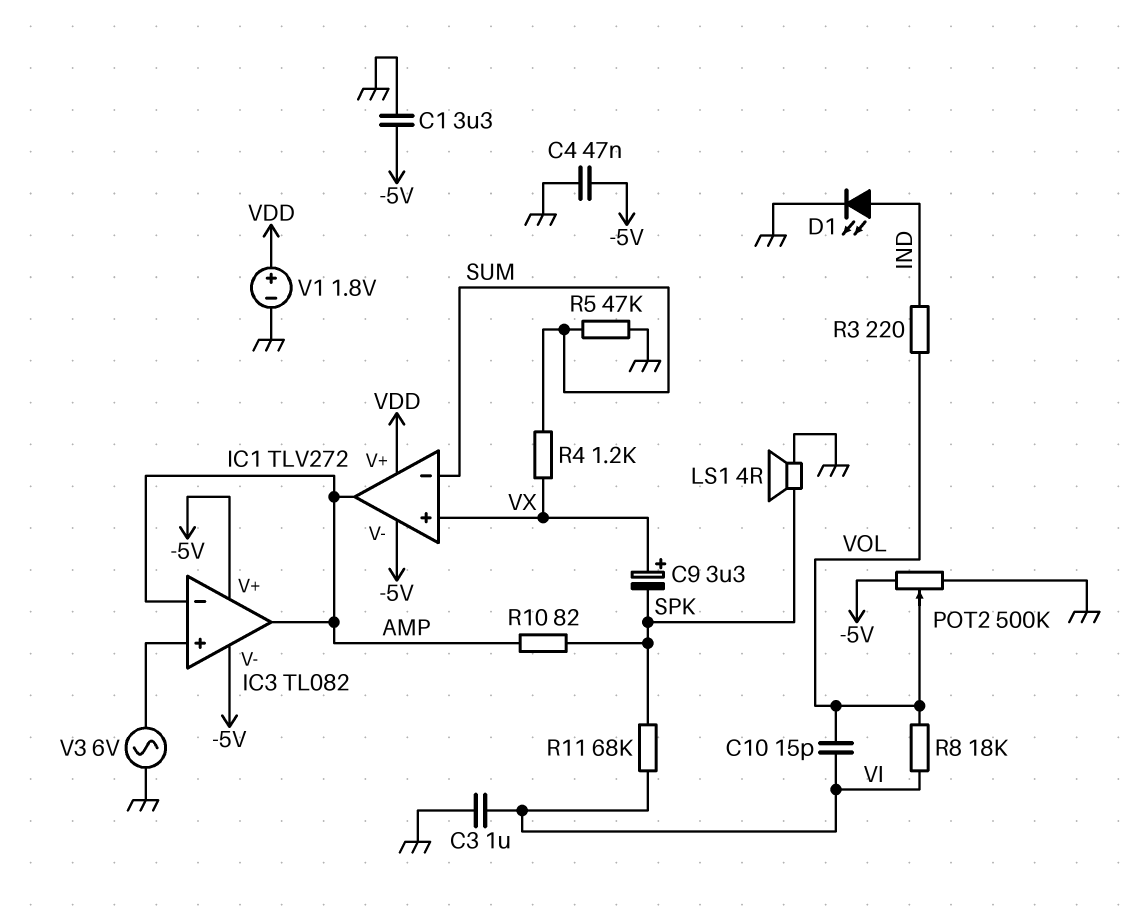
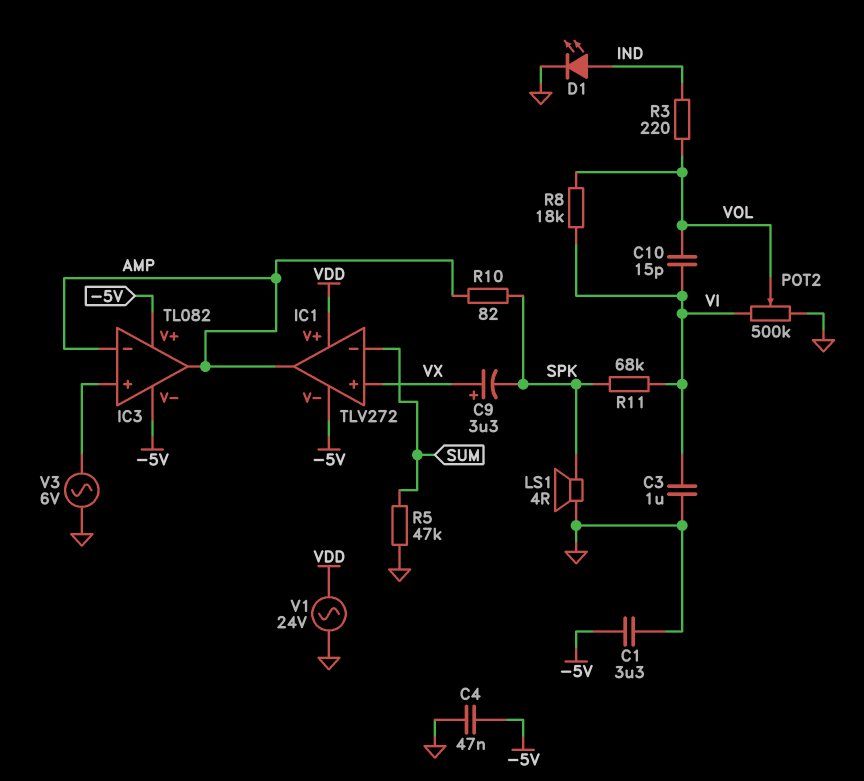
POT2: 500k (-5V, GND, wiper VOL) -> 500k (GND, VI, wiper VOL)
R4: 1.2k (SUM, VX) -> none
V1: 1.8V (plus VDD, minus GND) -> AC 24V (GND, VDD)

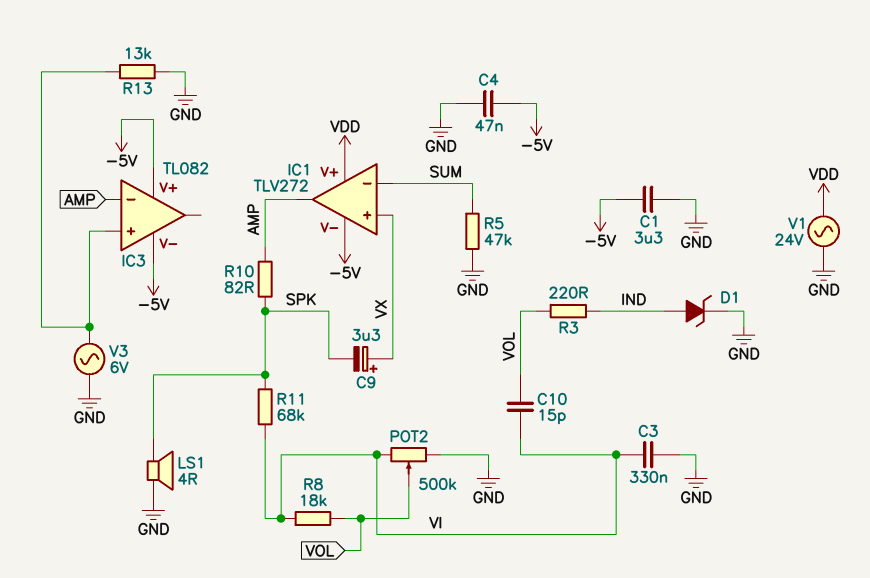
C3: 1uF (GND, VI) -> 330nF (GND, VI)
D1: LED (A IND, K GND) -> zener (A IND, K GND)
IC3 pin out: AMP -> none
R13: none -> 13k (GND, IC3/in+)

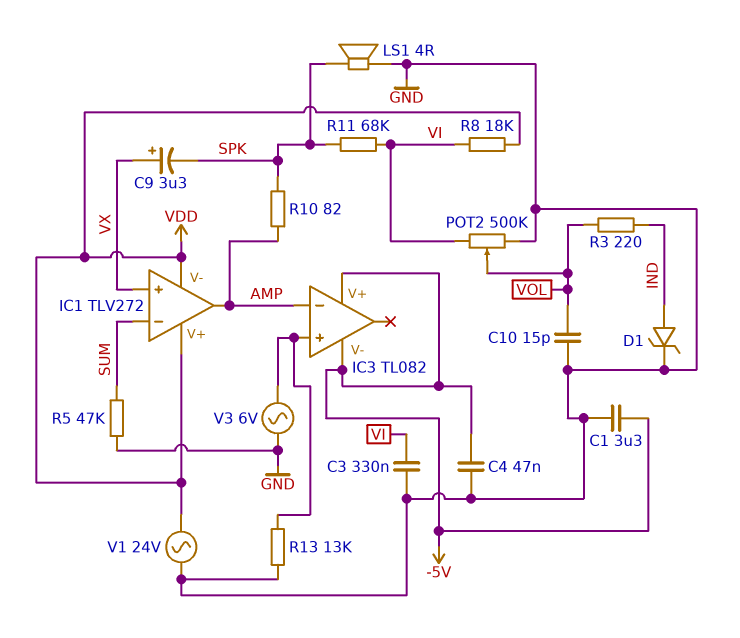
C10: 15pF (VI, VOL) -> 15pF (GND, VOL)
IC1 pin V-: -5V -> VDD
R8: 18k (VI, VOL) -> 18k (VDD, VI)

